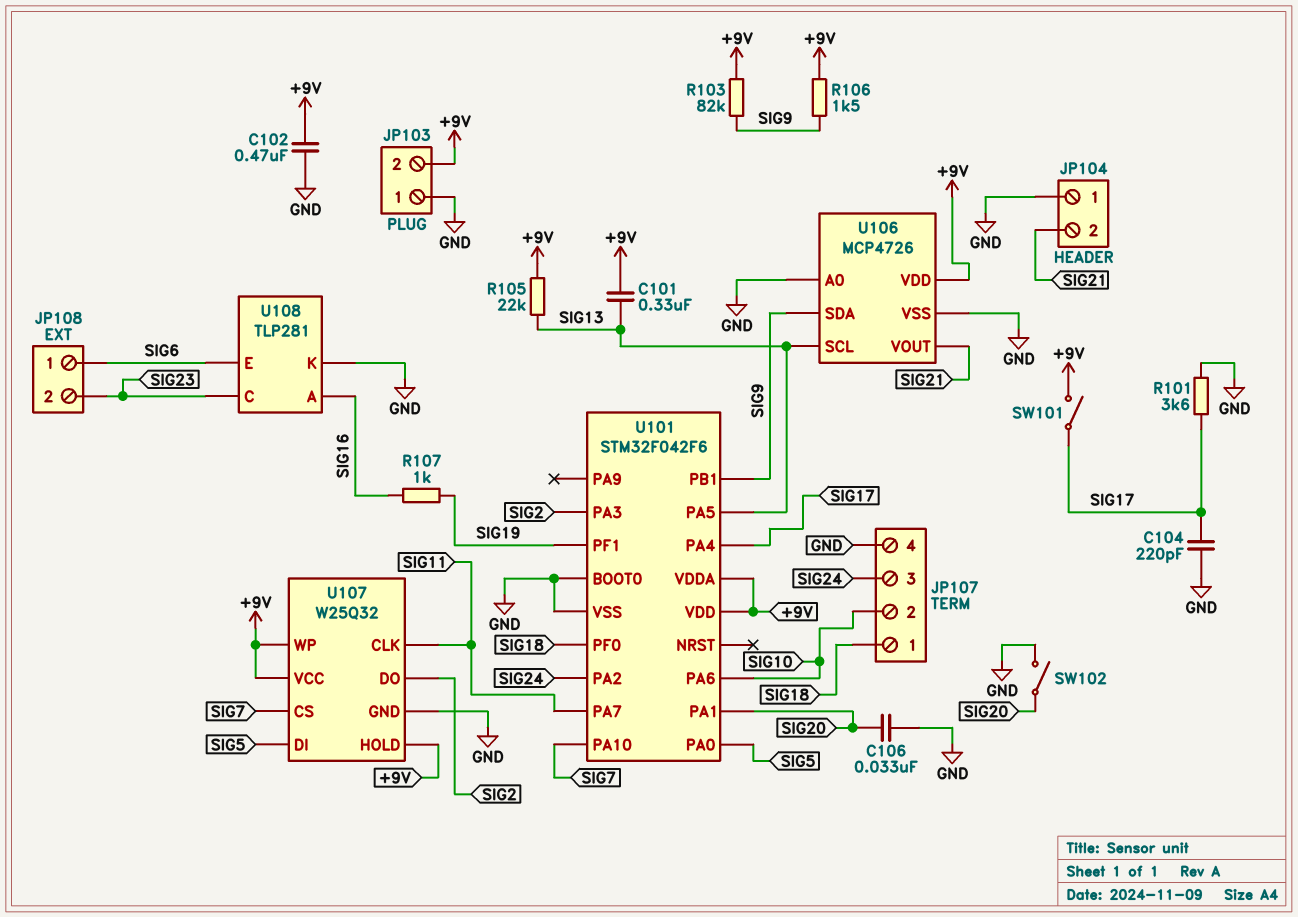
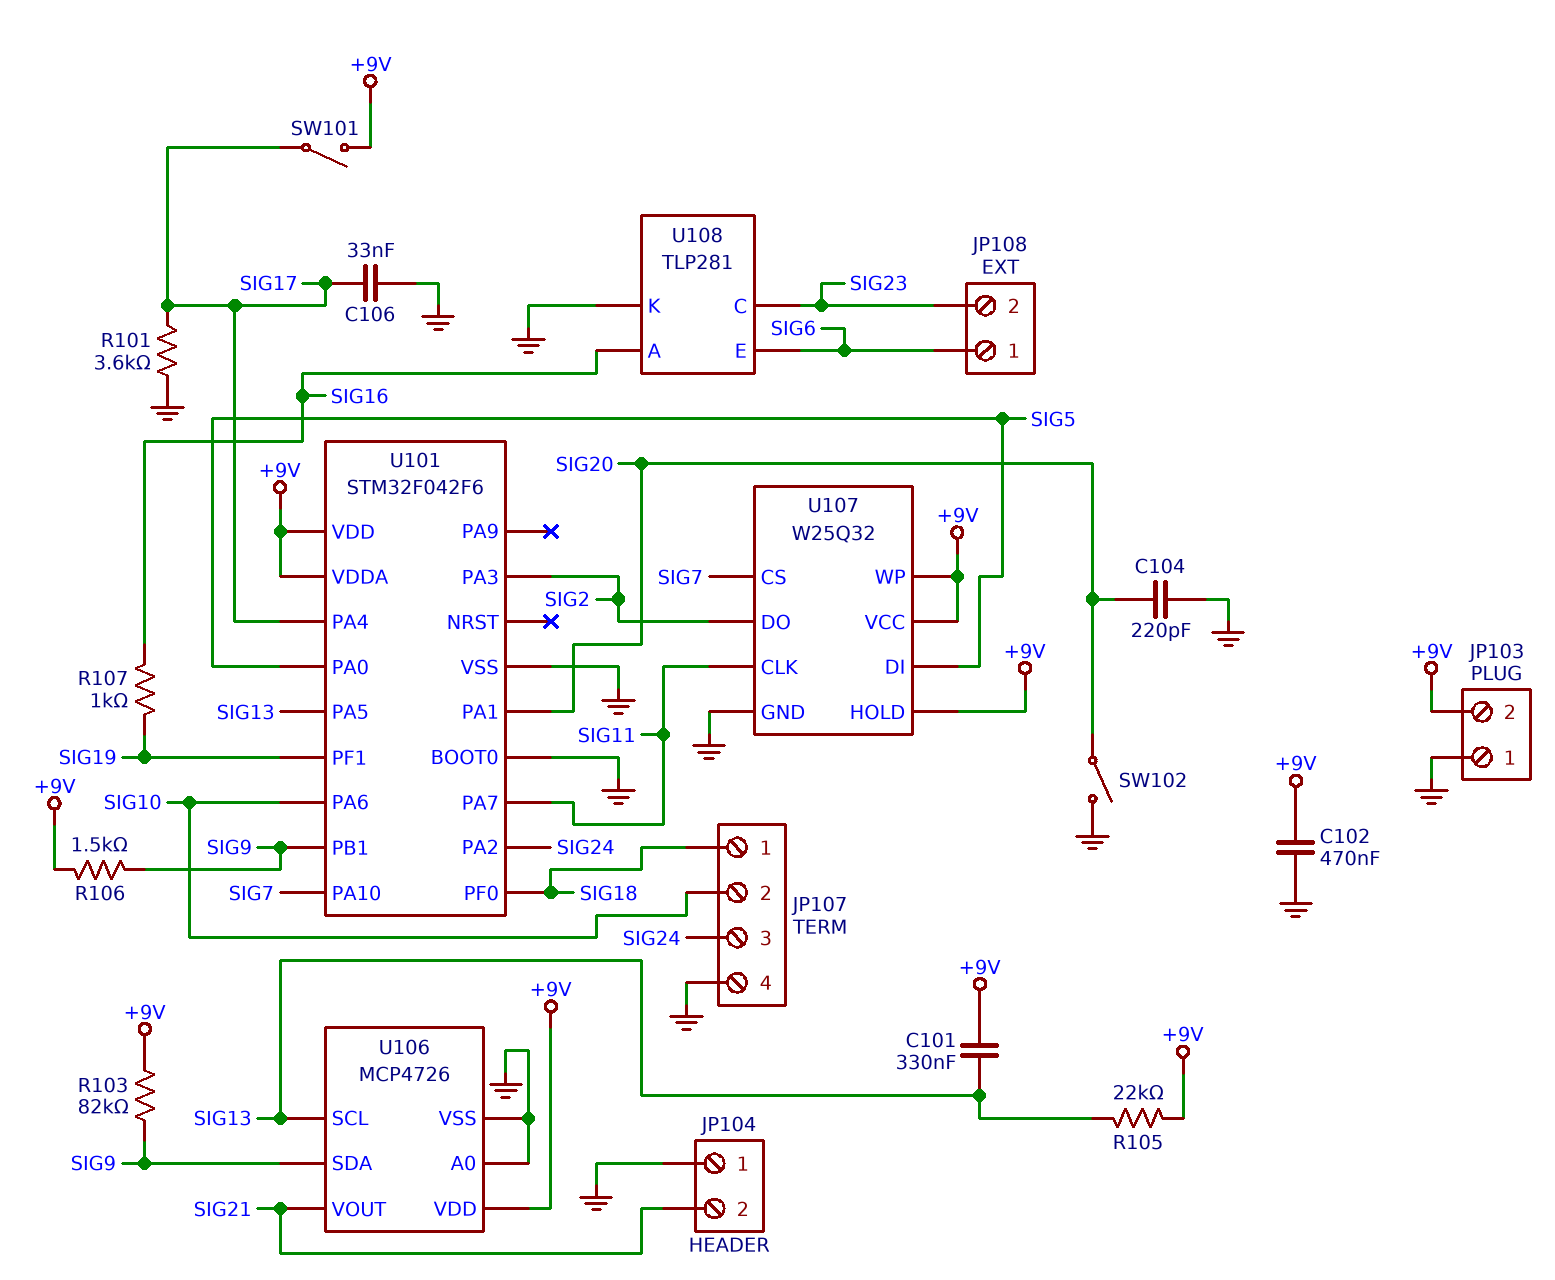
C104: 220pF (GND, SIG17) -> 220pF (GND, SIG20)
C106: 33nF (GND, SIG20) -> 33nF (GND, SIG17)

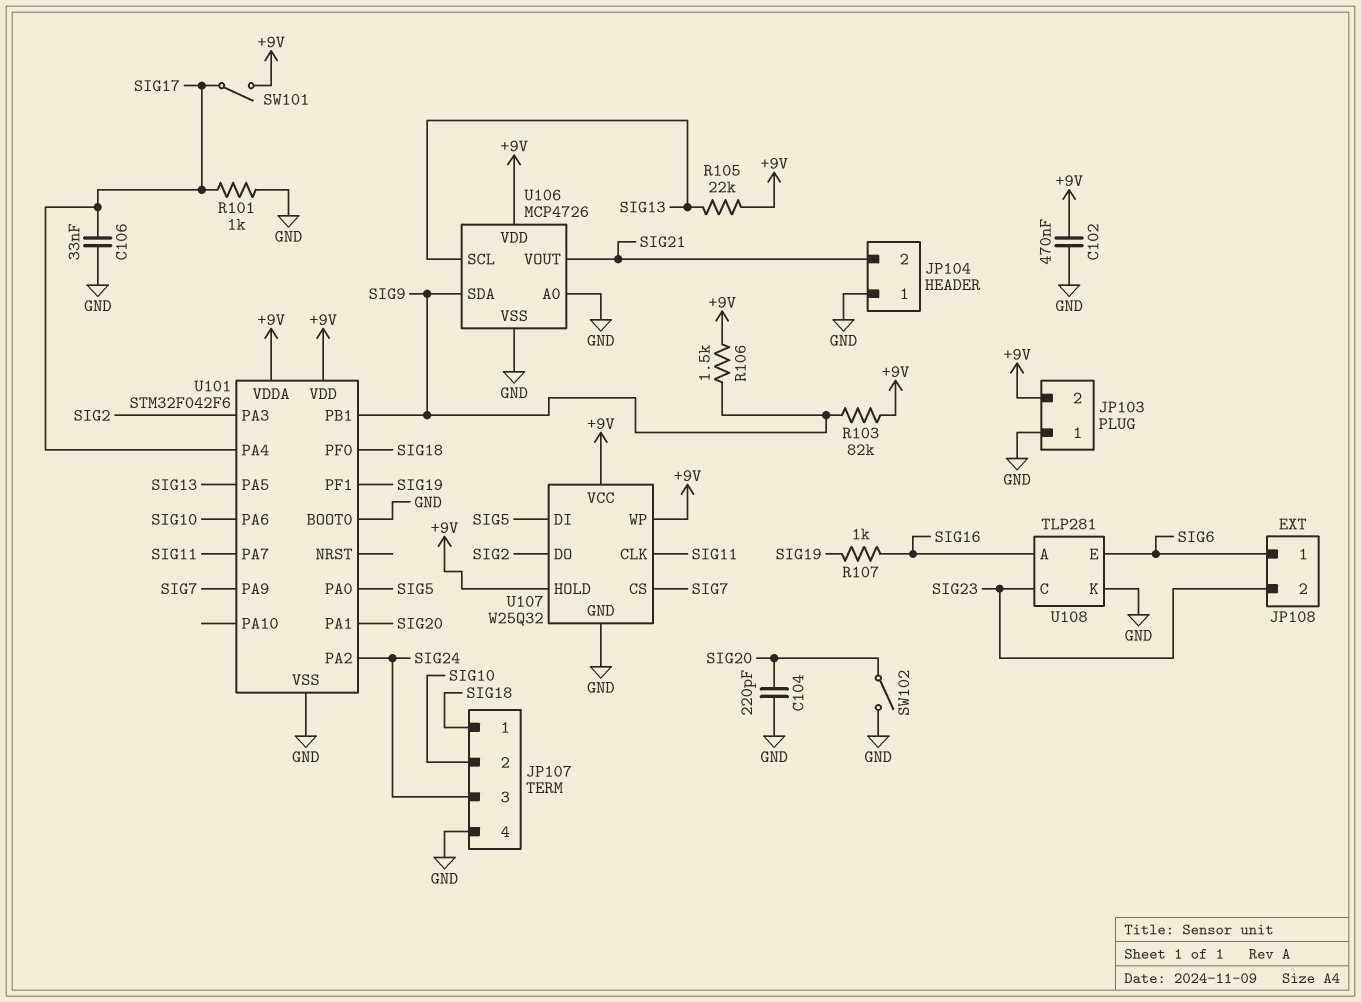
C101: 330nF (+9V, SIG13) -> none
R101: 3.6k (GND, SIG17) -> 1k (GND, SIG17)
U101 pin PA9: none -> SIG7
U101 pin PA10: SIG7 -> none

